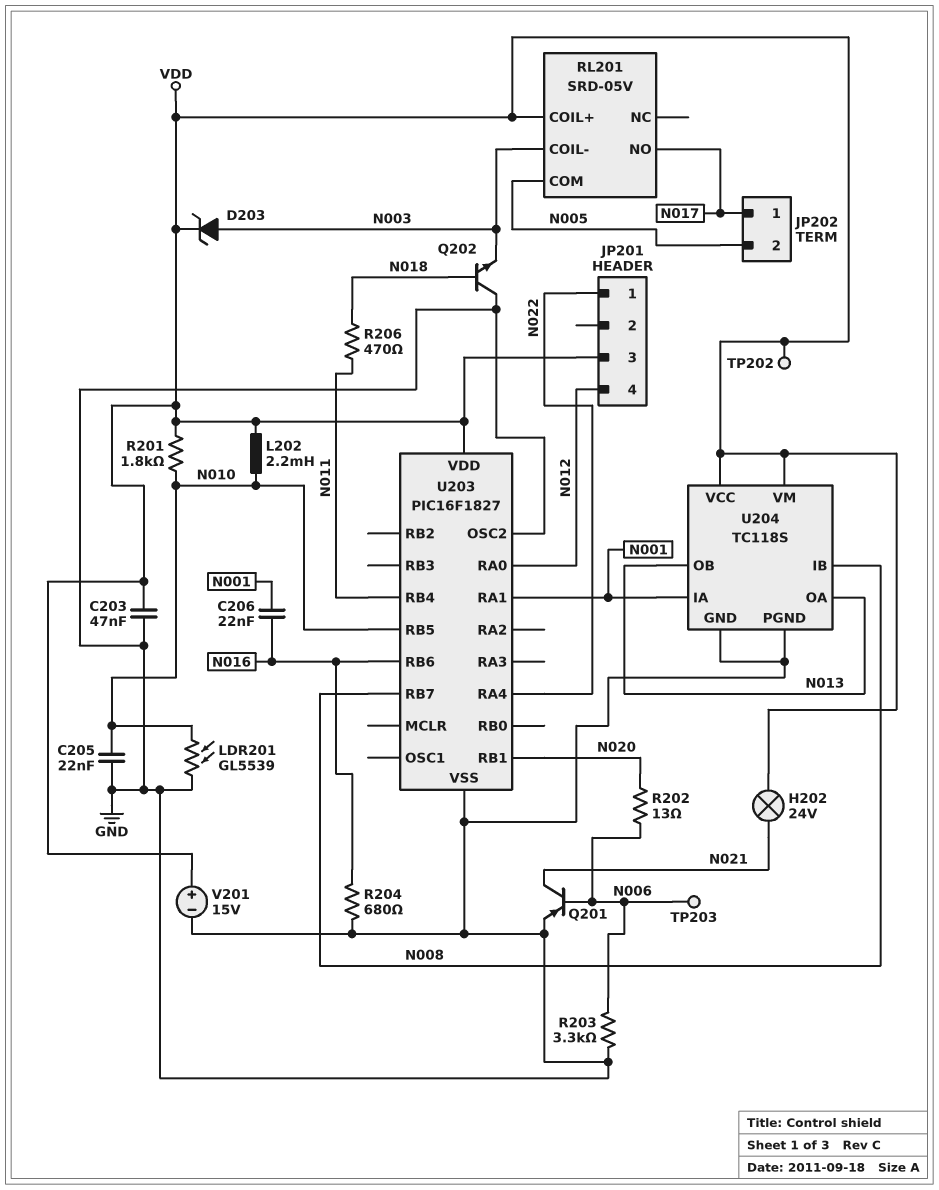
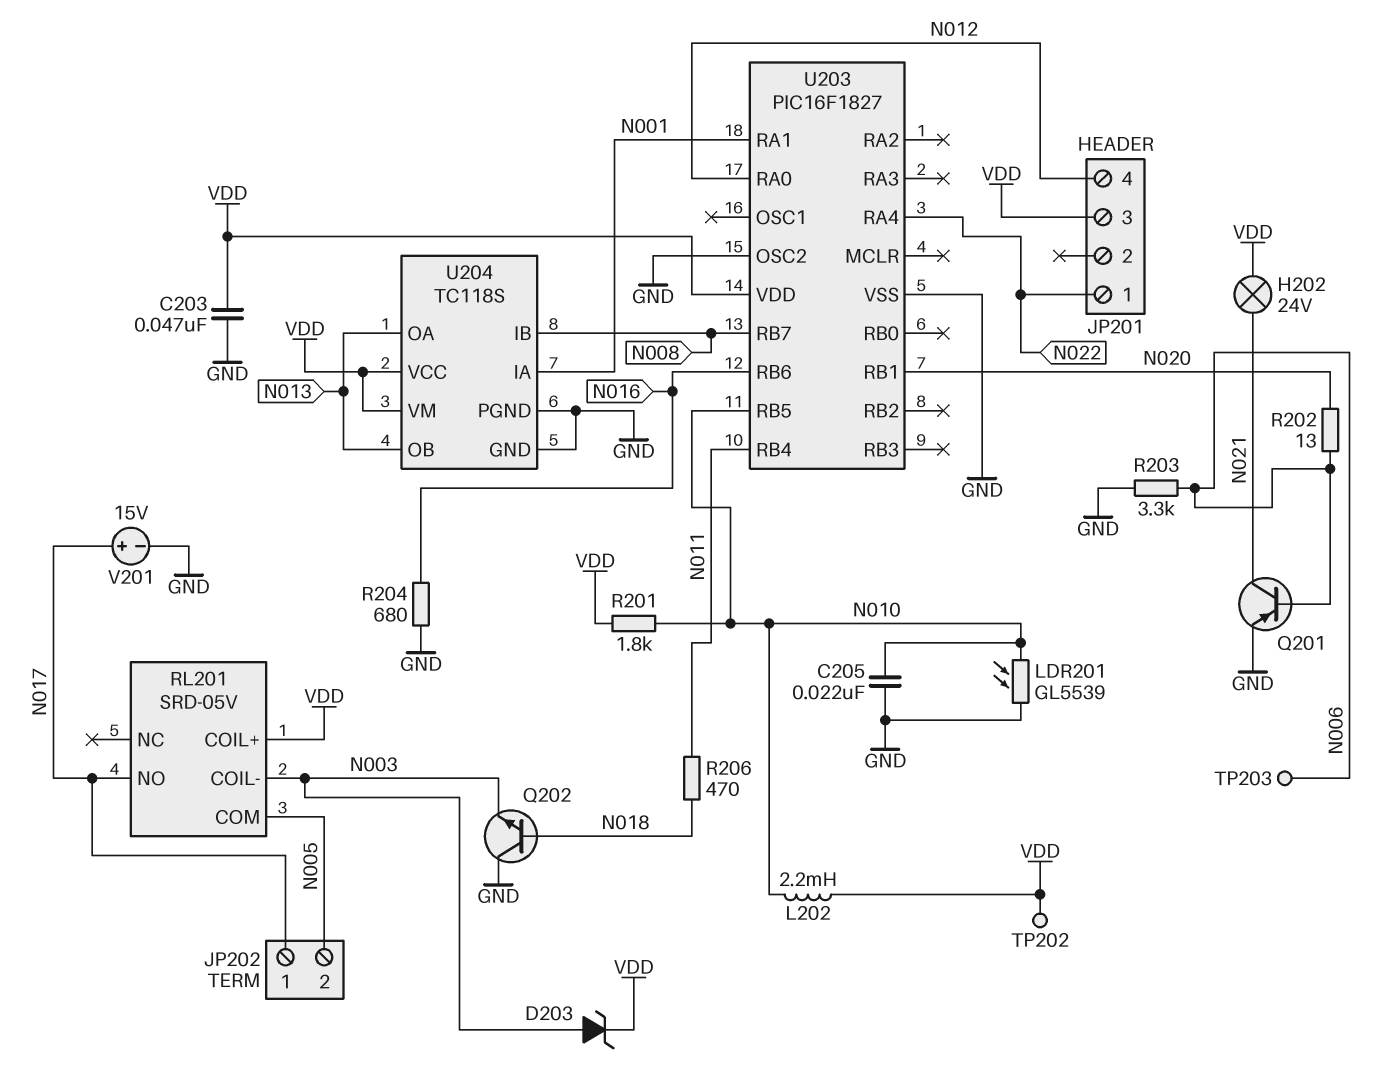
C206: 22nF (N001, N016) -> none
V201: 15V (plus VDD, minus GND) -> 15V (plus N017, minus GND)

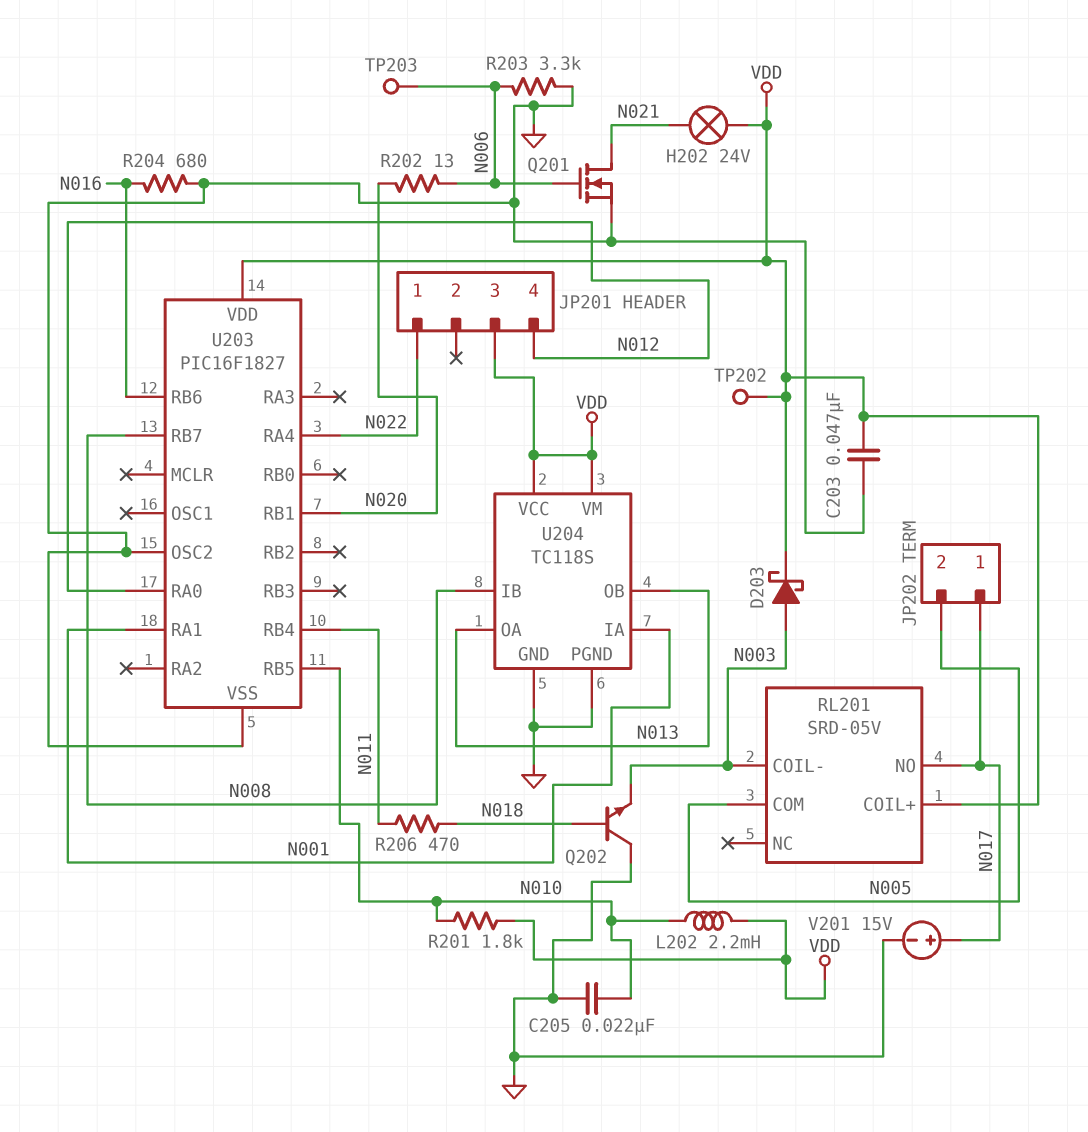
D203: zener (A N003, K VDD) -> schottky (A N003, K VDD)
LDR201: GL5539 (GND, N010) -> none
Q201: PNP (B N006, C N021, E GND) -> NMOS (G N006, D N021, S GND)

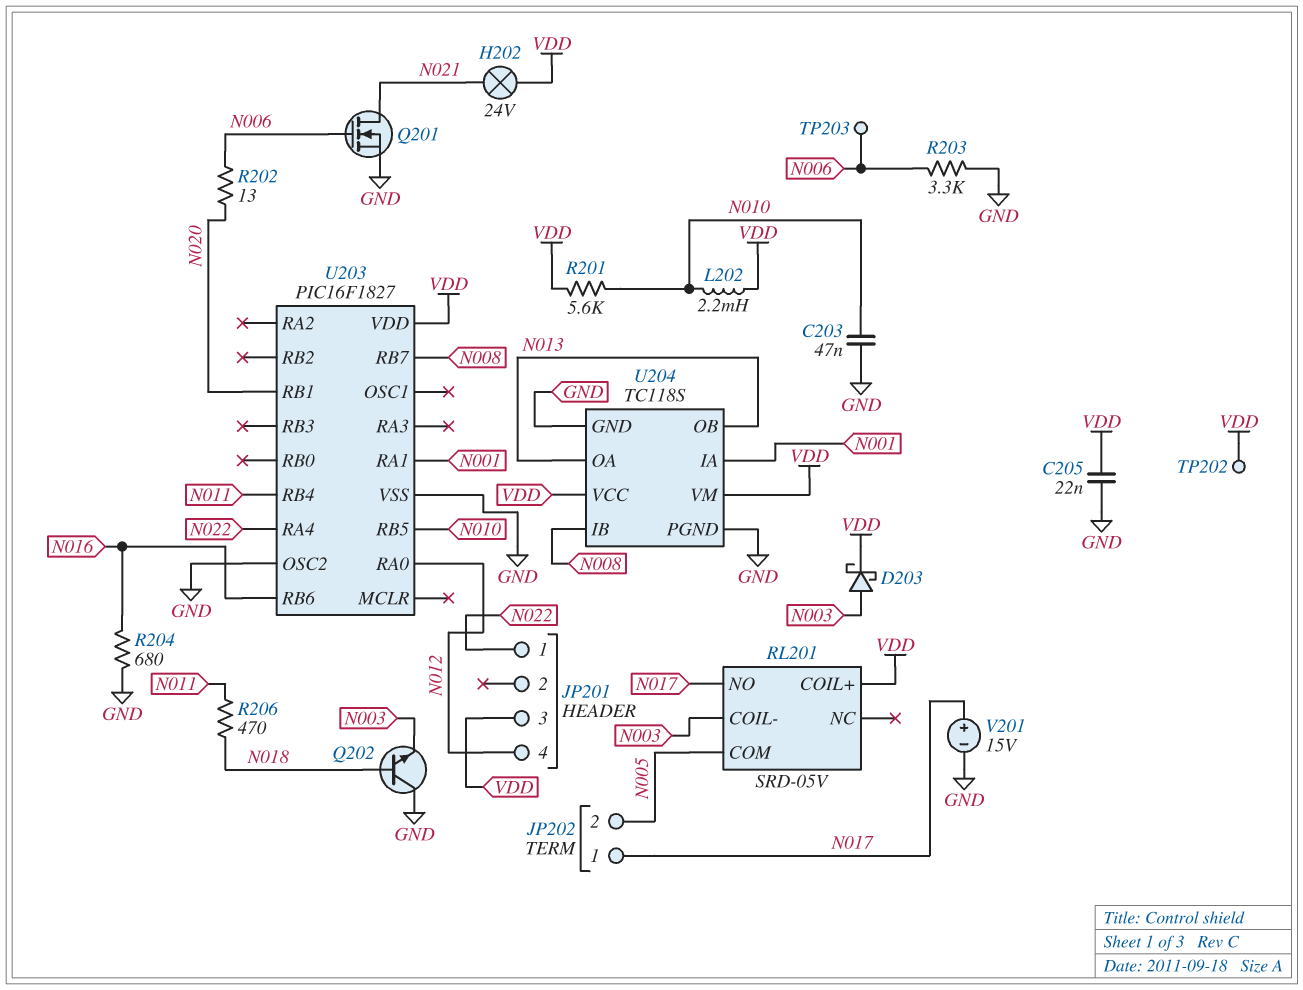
C203: 47nF (GND, VDD) -> 47nF (GND, N010)
C205: 22nF (GND, N010) -> 22nF (GND, VDD)
R201: 1.8k (N010, VDD) -> 5.6k (N010, VDD)

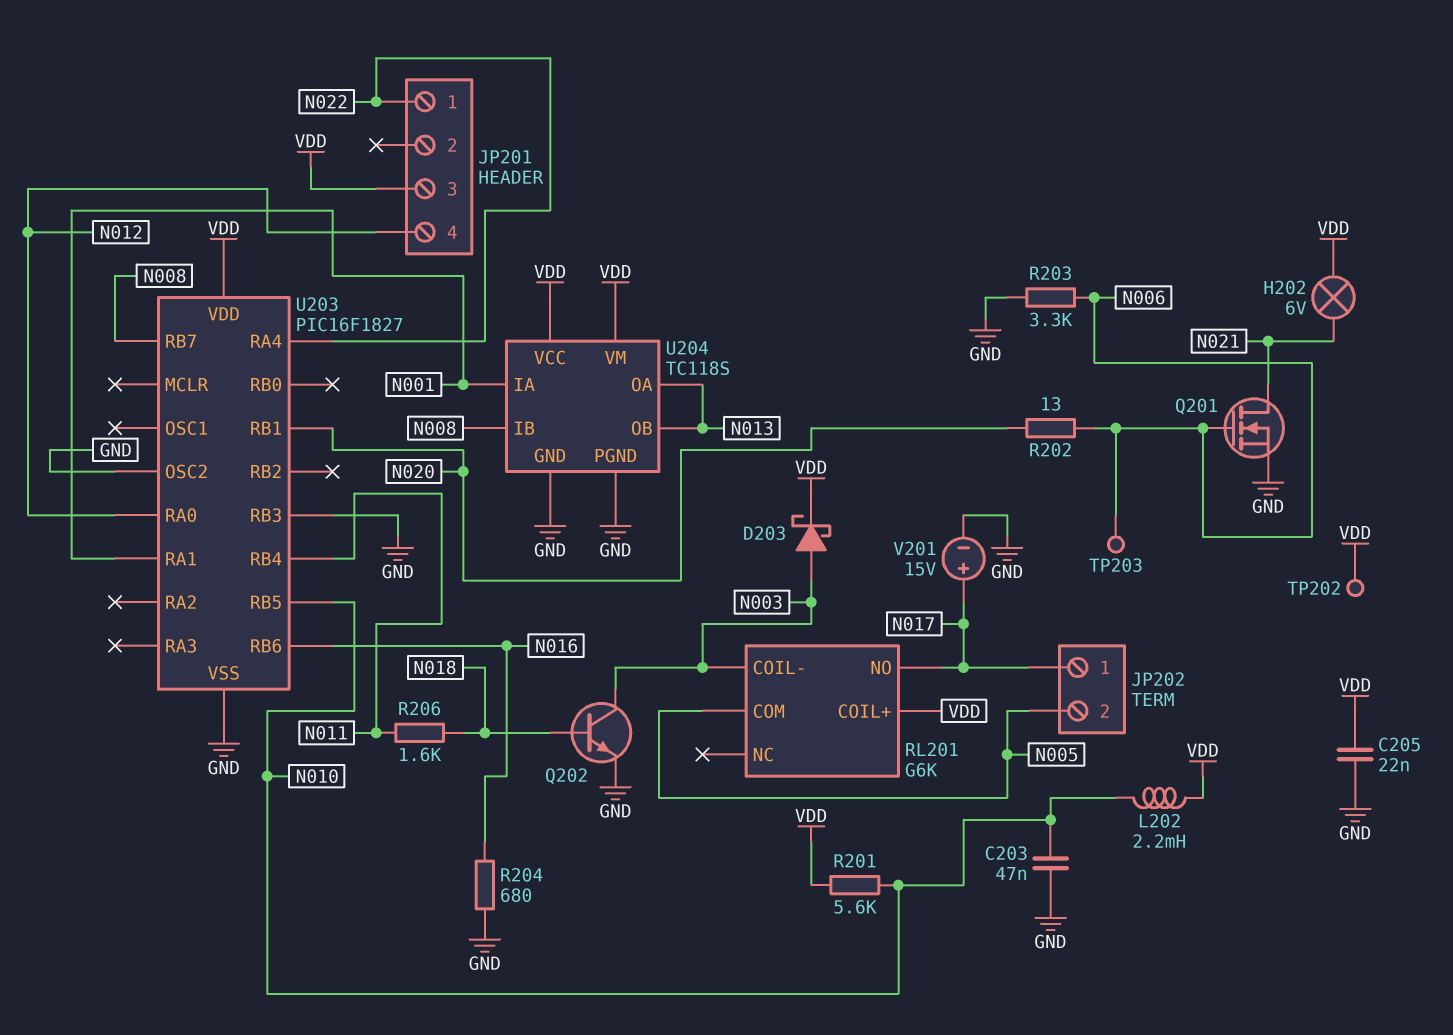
H202: lamp 24V (N021, VDD) -> lamp 6V (N021, VDD)
Q202: NPN (B N018, C GND, E N003) -> NPN (B N018, C N003, E GND)
R206: 470 (N011, N018) -> 1.6k (N011, N018)
RL201: SRD-05V -> G6K
U203 pin RB3: none -> GND

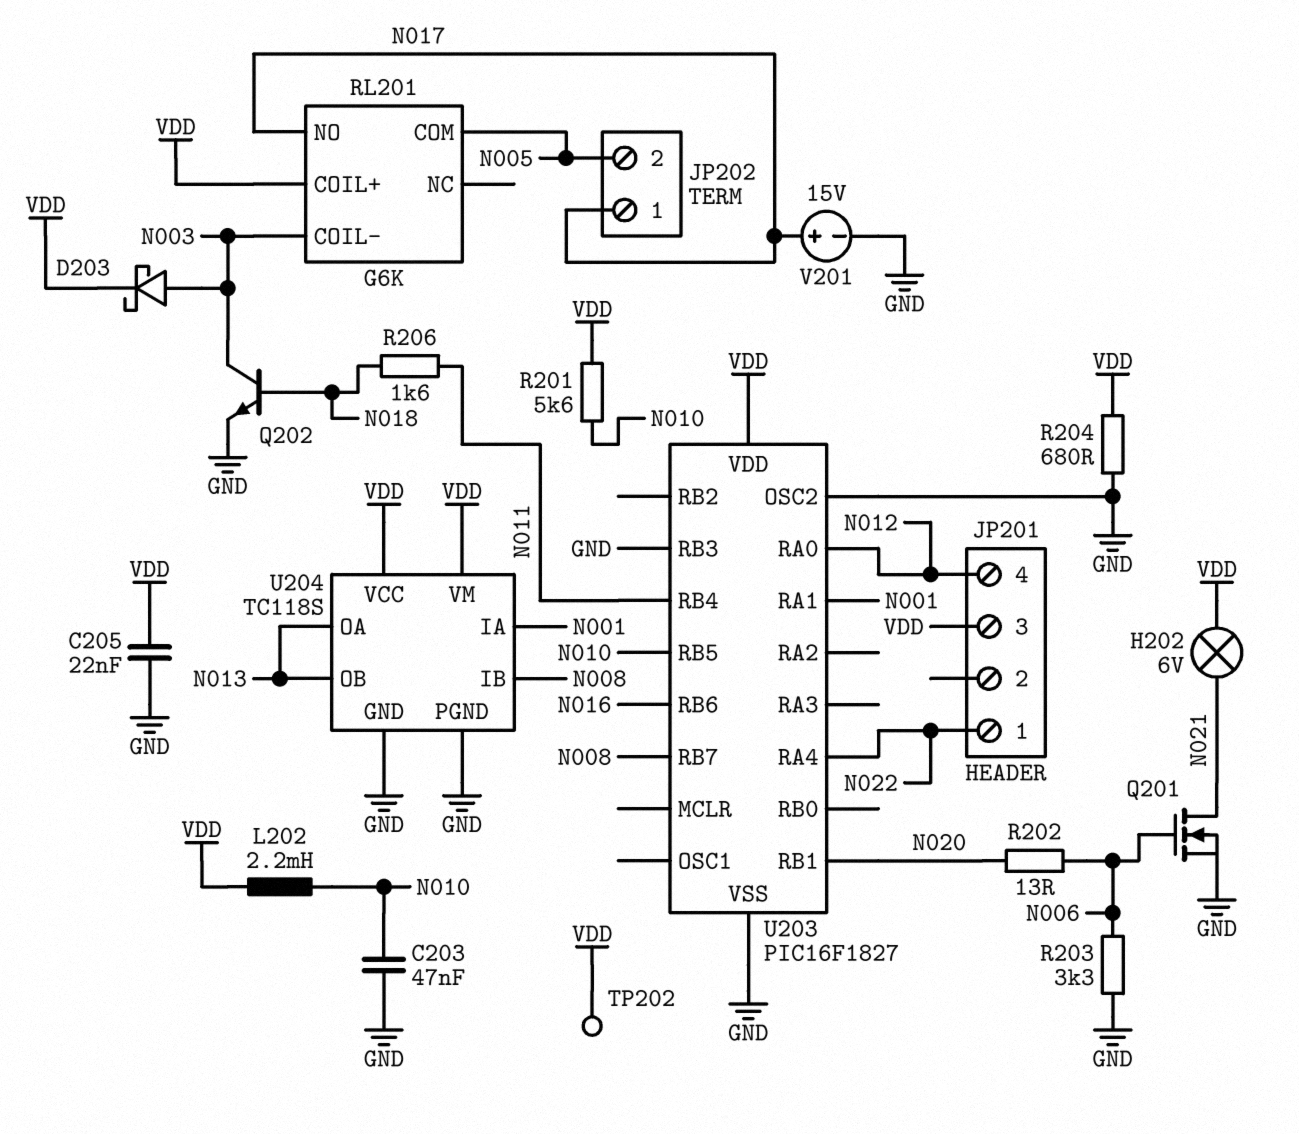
R204: 680 (GND, N016) -> 680 (GND, VDD)
TP203: test point (N006) -> none

